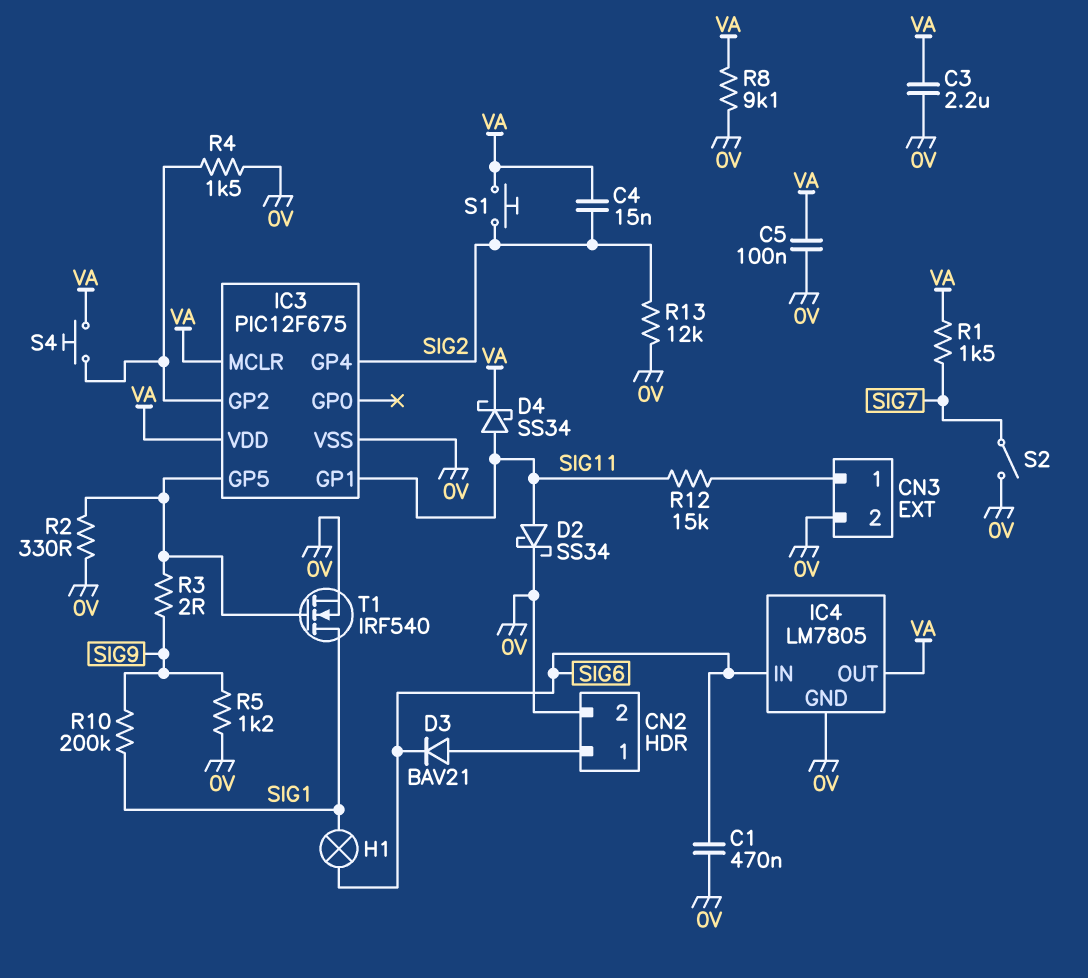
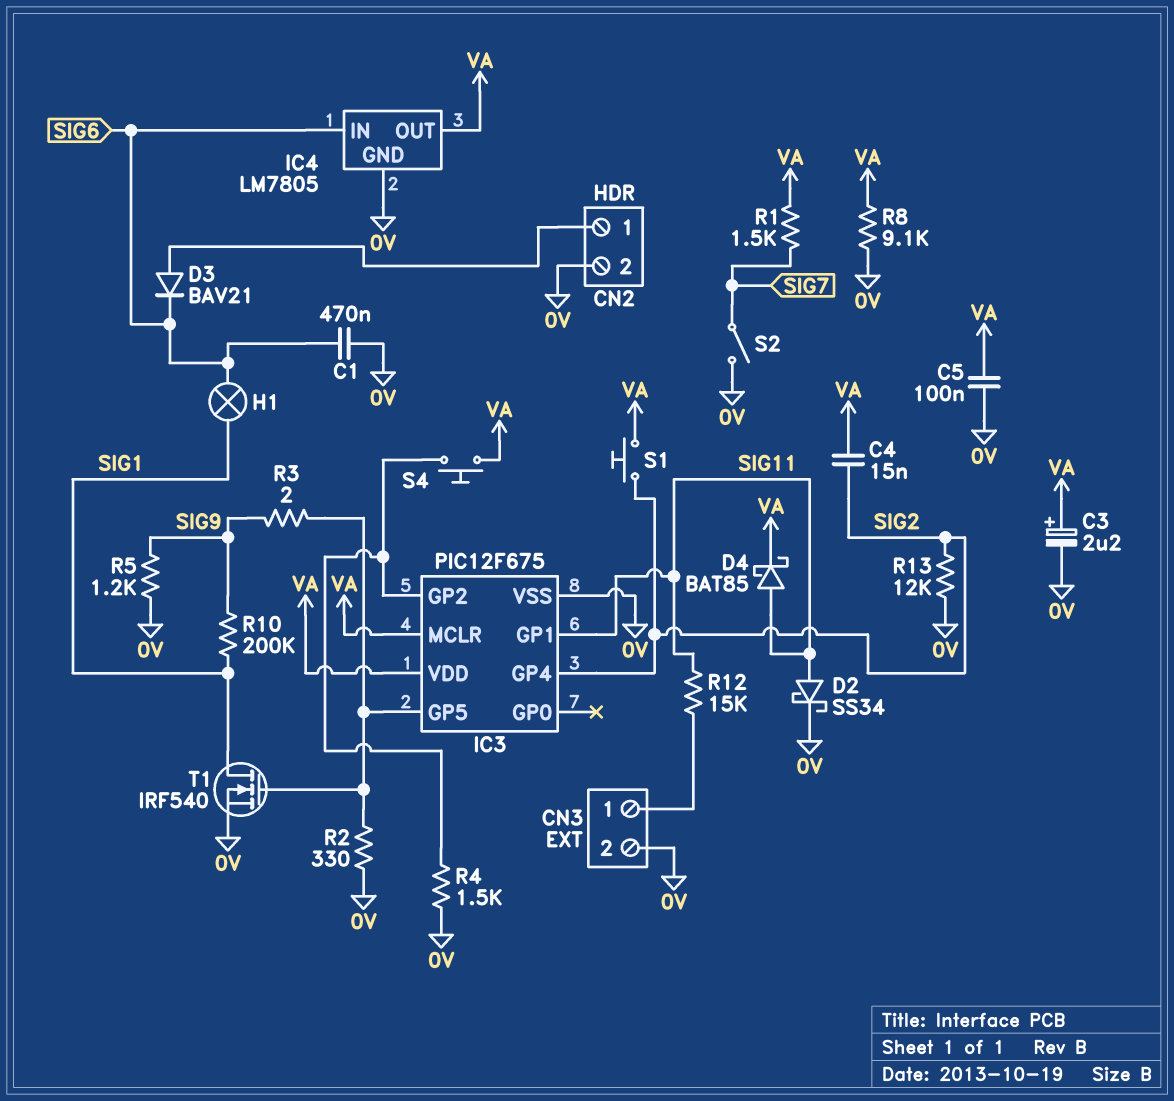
C3: 2.2uF (0V, VA) -> 2.2uF (plus VA, minus 0V)
D4: schottky SS34 (A SIG11, K VA) -> schottky BAT85 (A SIG11, K VA)

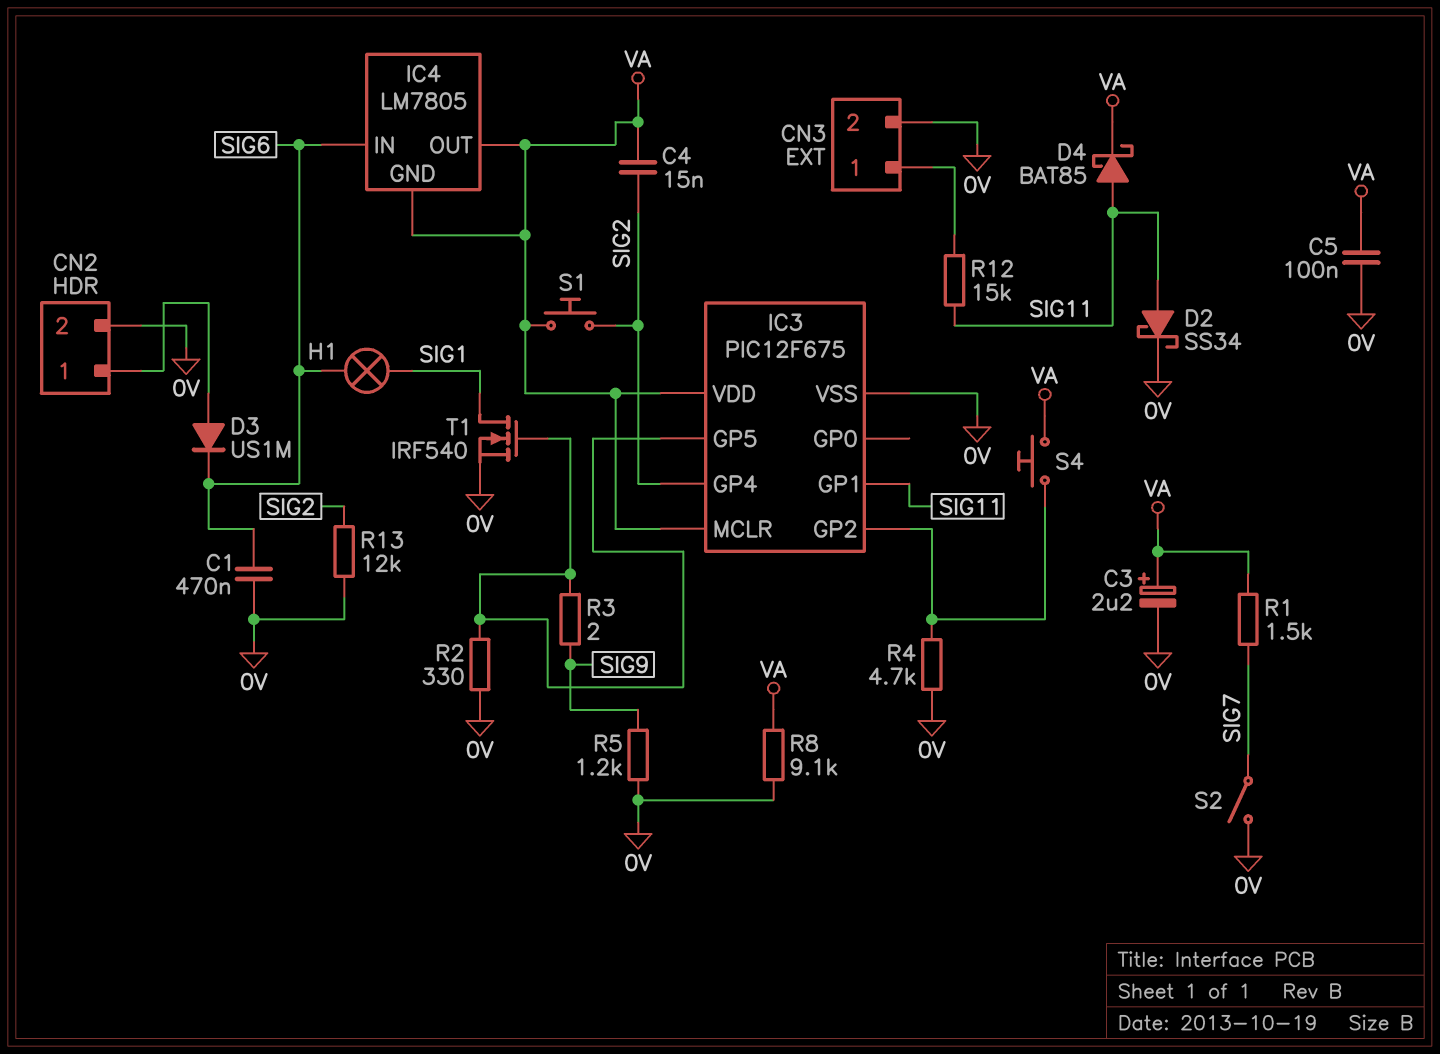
D3: diode BAV21 (A CN2/1, K SIG6) -> diode US1M (A CN2/1, K SIG6)
IC4 pin GND: 0V -> VA
R4: 1.5k (0V, IC3/GP2) -> 4.7k (0V, IC3/GP2)
R10: 200k (SIG1, SIG9) -> none

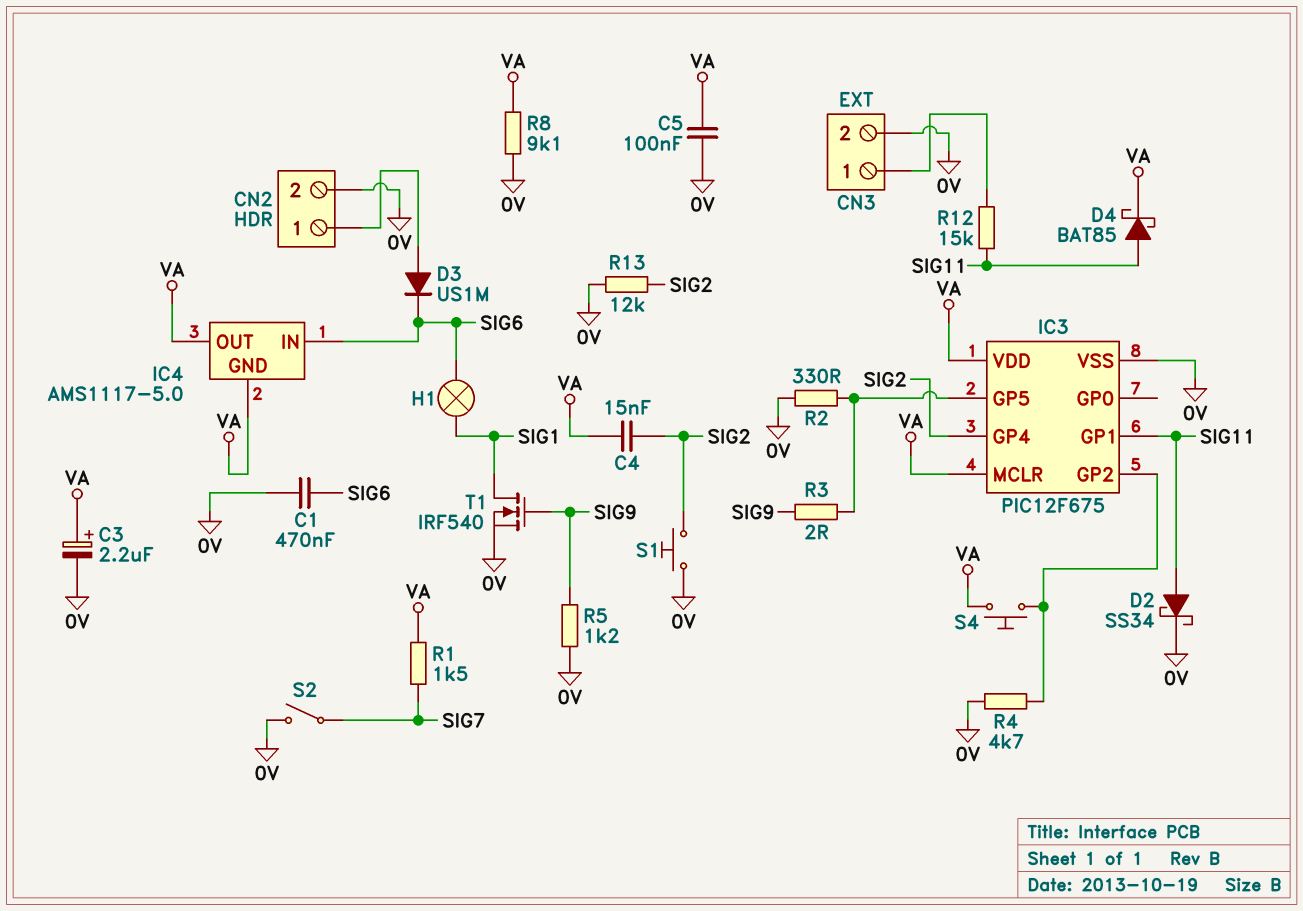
IC4: LM7805 -> AMS1117-5.0
S1: button (SIG2, VA) -> button (0V, SIG2)
T1: NMOS IRF540 (G IC3/GP5, D SIG1, S 0V) -> NMOS IRF540 (G SIG9, D SIG1, S 0V)

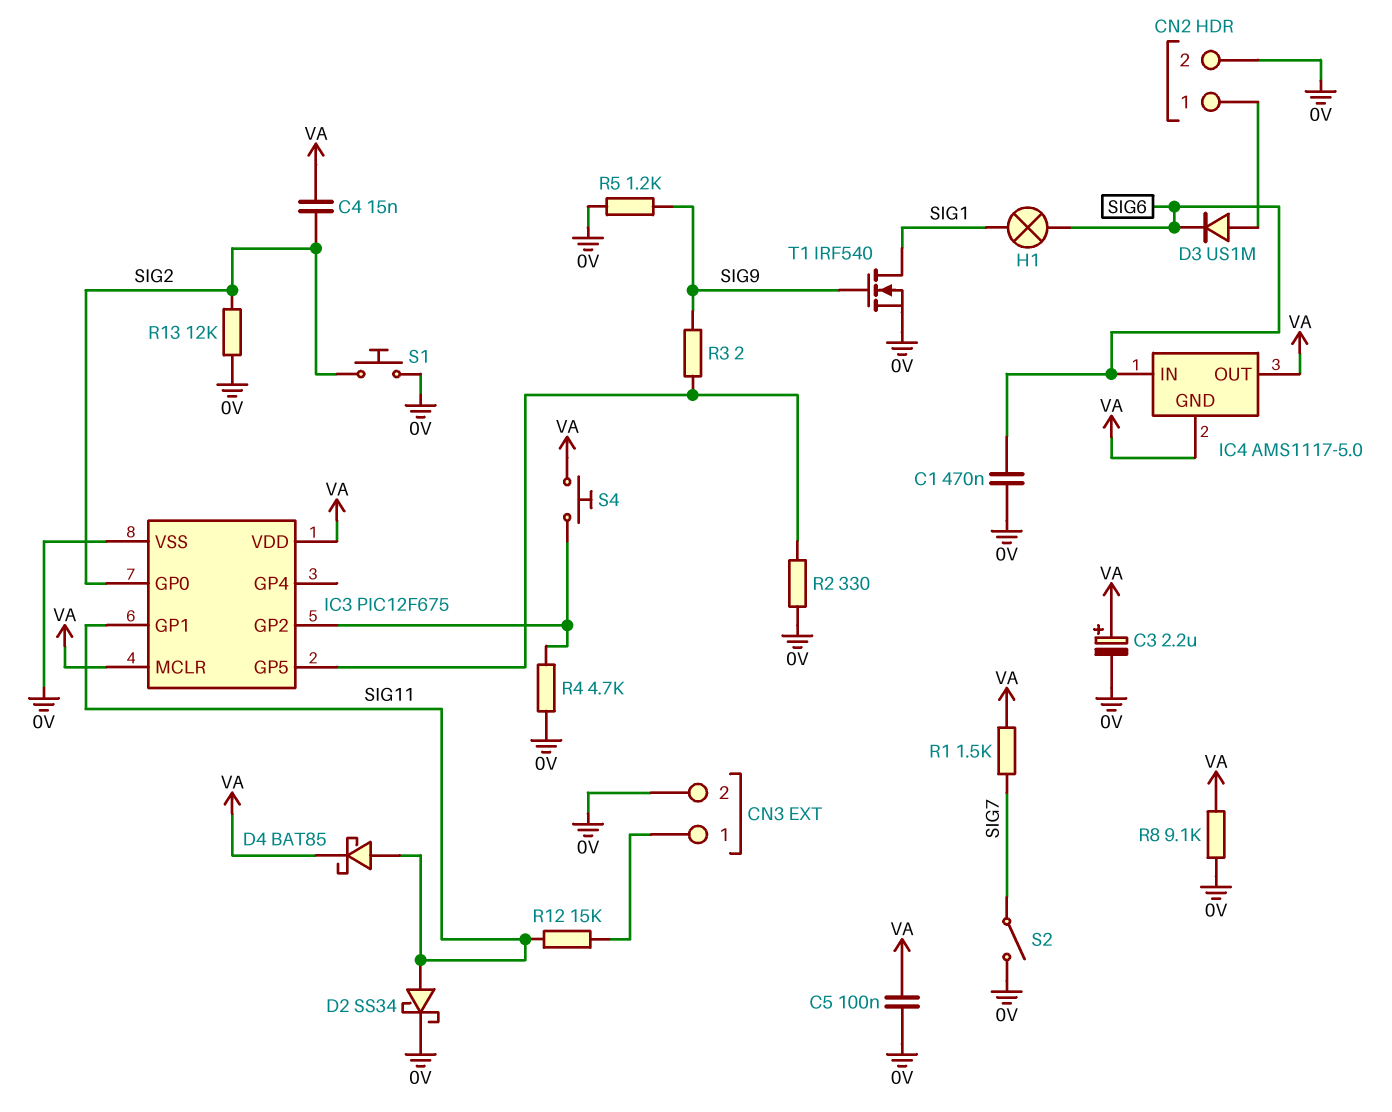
IC3 pin GP0: none -> SIG2
IC3 pin GP4: SIG2 -> none

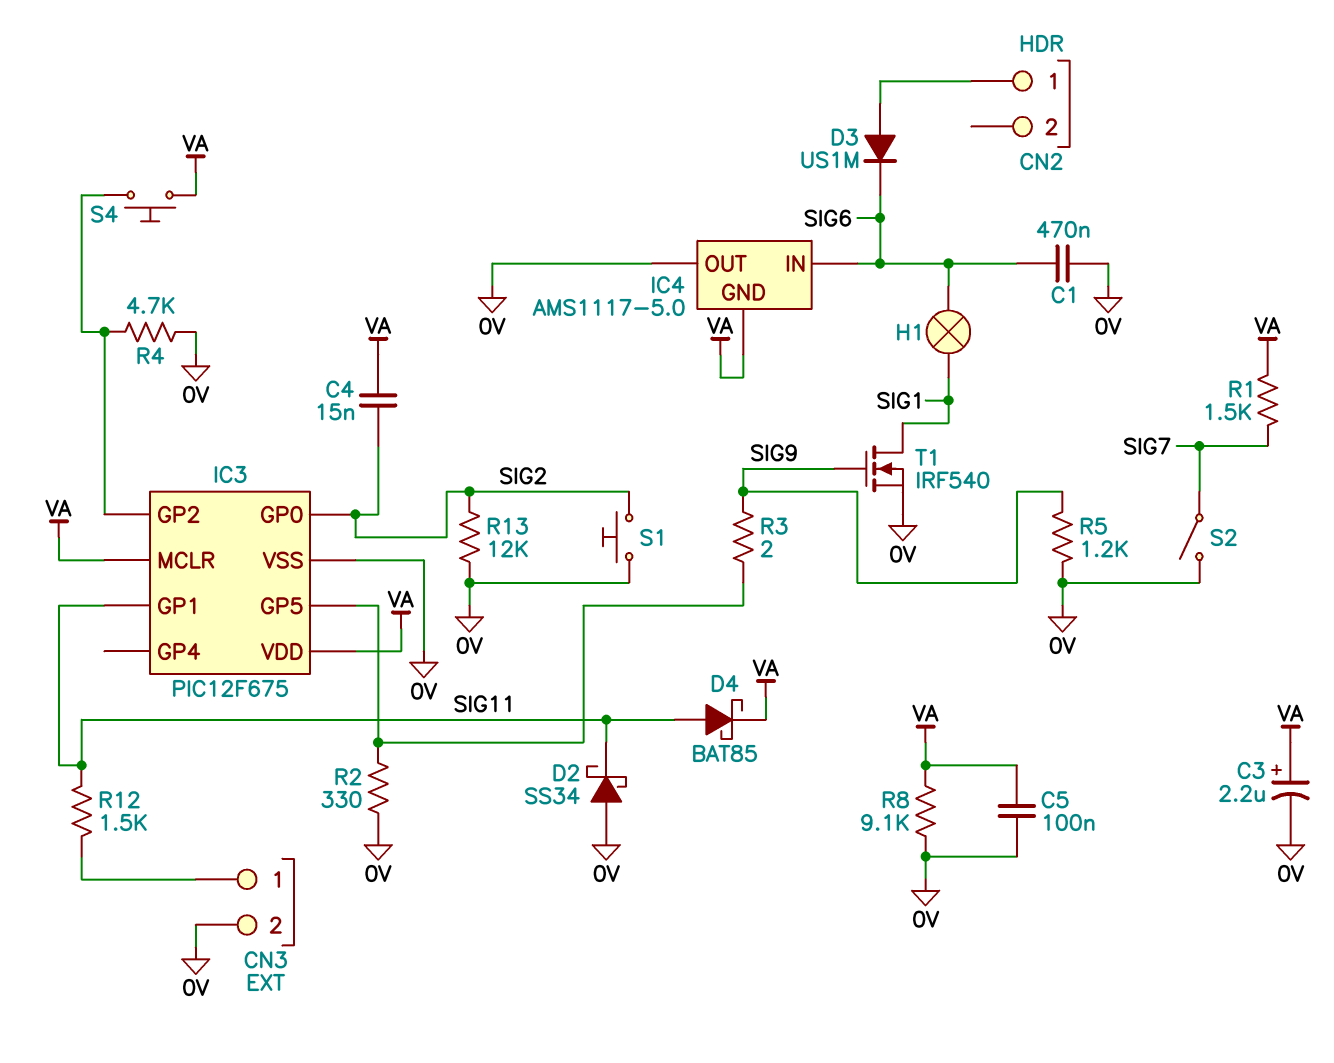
CN2 pin 2: 0V -> none
D2: schottky SS34 (A SIG11, K 0V) -> schottky SS34 (A 0V, K SIG11)
IC4 pin OUT: VA -> 0V
R12: 15k (CN3/1, SIG11) -> 1.5k (CN3/1, SIG11)

